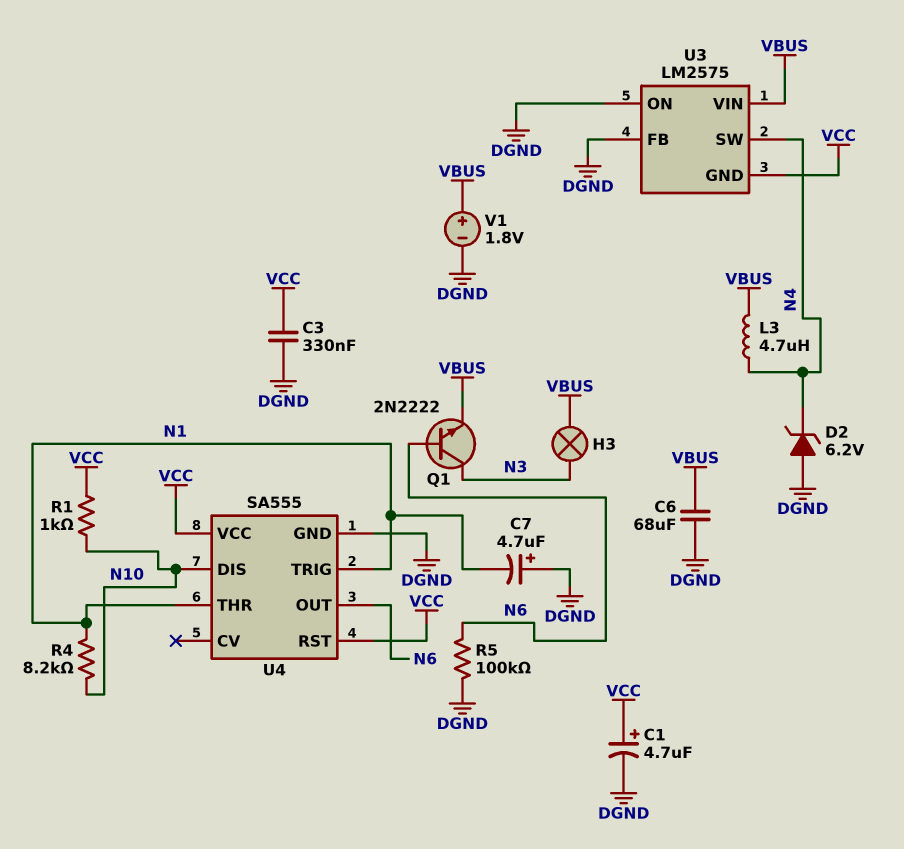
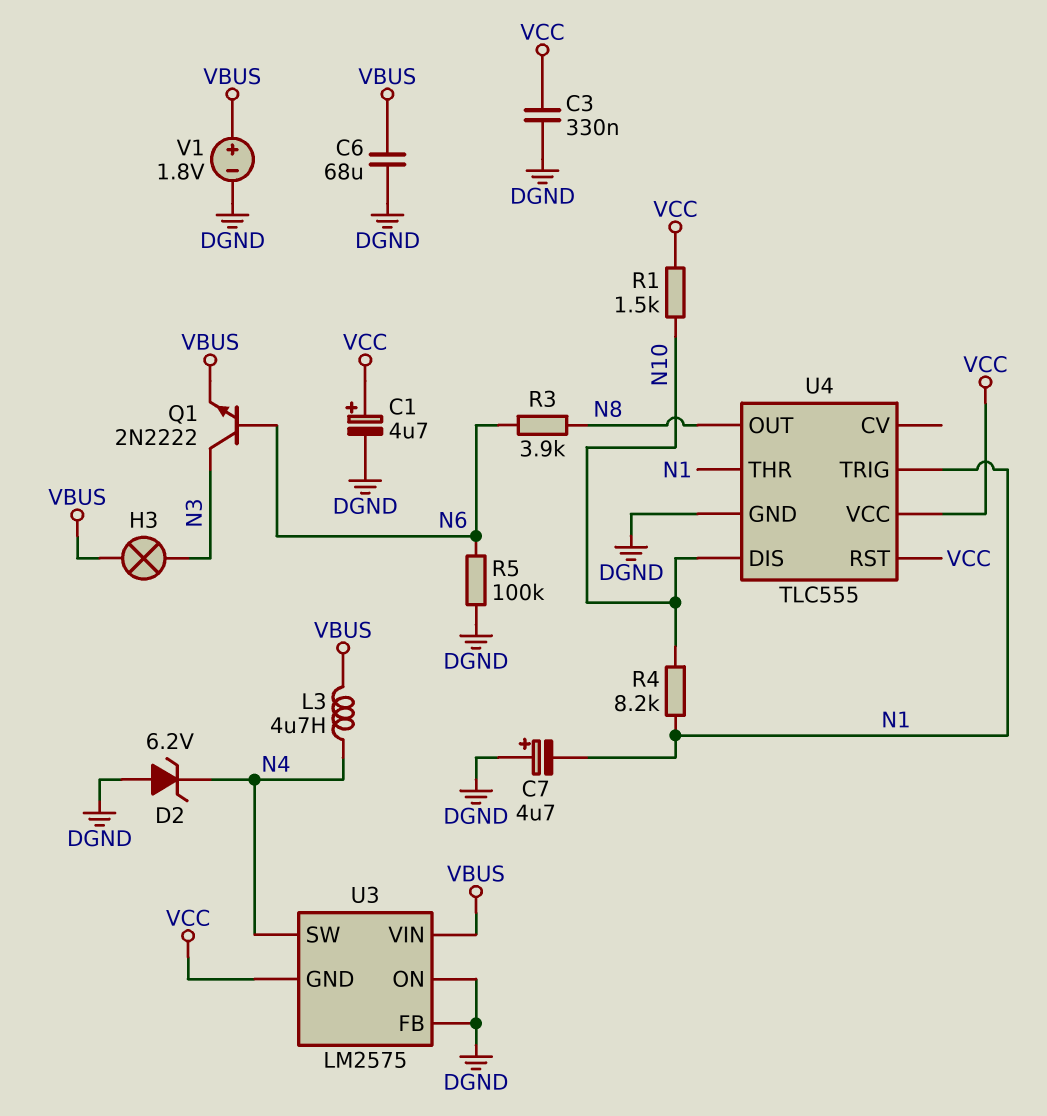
R1: 1k (N10, VCC) -> 1.5k (N10, VCC)
R3: none -> 3.9k (N6, N8)
U4: SA555 -> TLC555
U4 pin OUT: N6 -> N8

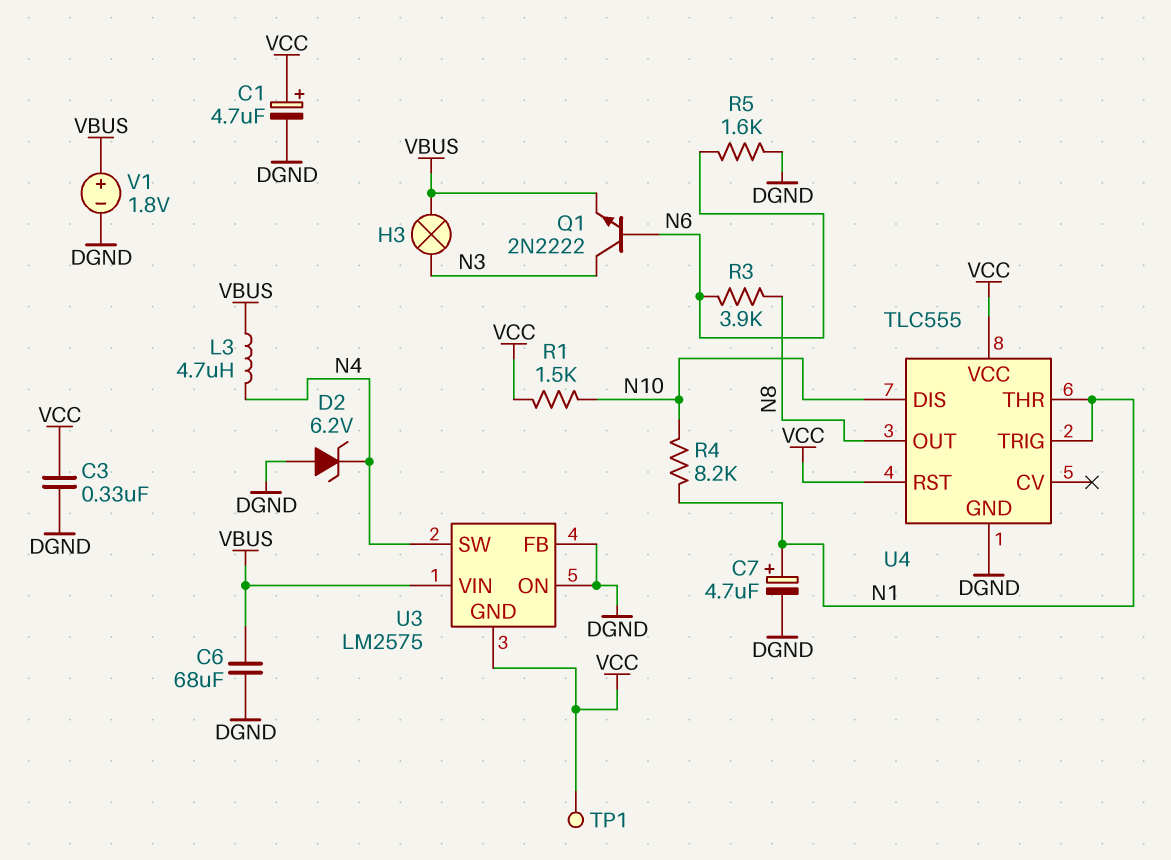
C7: 4.7uF (plus DGND, minus N1) -> 4.7uF (plus N1, minus DGND)
R5: 100k (DGND, N6) -> 1.6k (DGND, N6)
TP1: none -> test point (VCC)

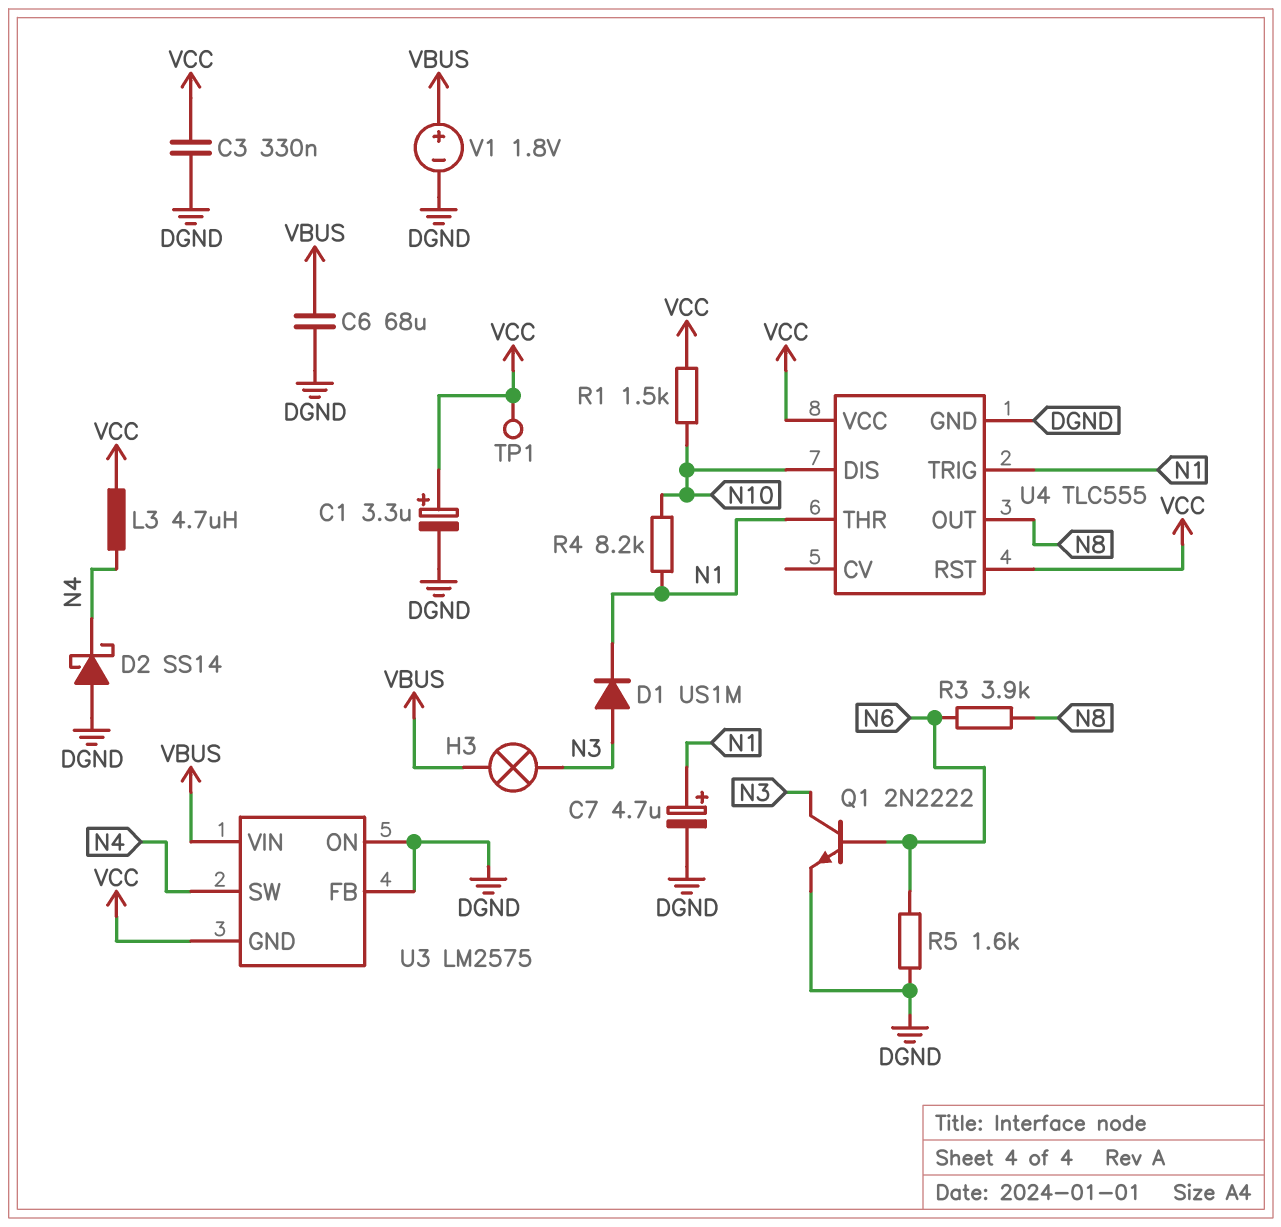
C1: 4.7uF (plus VCC, minus DGND) -> 3.3uF (plus VCC, minus DGND)
D1: none -> diode US1M (A N3, K N1)
D2: zener 6.2V (A DGND, K N4) -> schottky SS14 (A DGND, K N4)
L3: 4.7uH (N4, VBUS) -> 4.7uH (N4, VCC)
Q1: NPN 2N2222 (B N6, C N3, E VBUS) -> NPN 2N2222 (B N6, C N3, E DGND)

